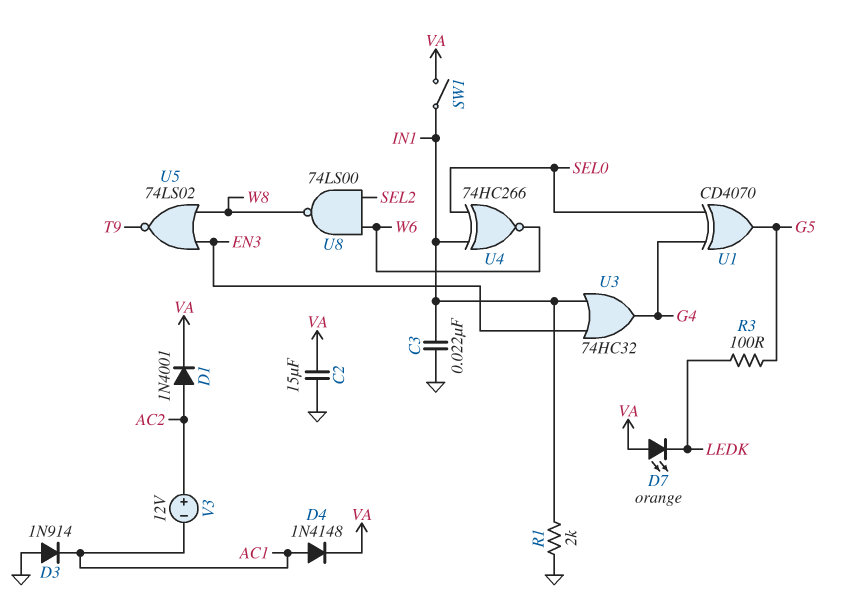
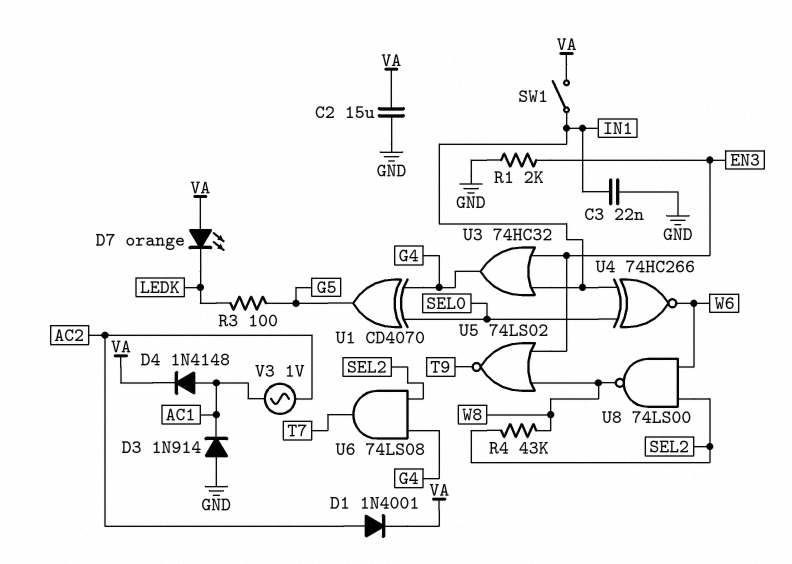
R1: 2k (GND, IN1) -> 2k (EN3, GND)
R4: none -> 43k (SEL2, W8)
U6: none -> AND 74LS08 (in G4, in SEL2, out T7)
V3: 12V (plus AC2, minus AC1) -> AC 1V (AC1, AC2)

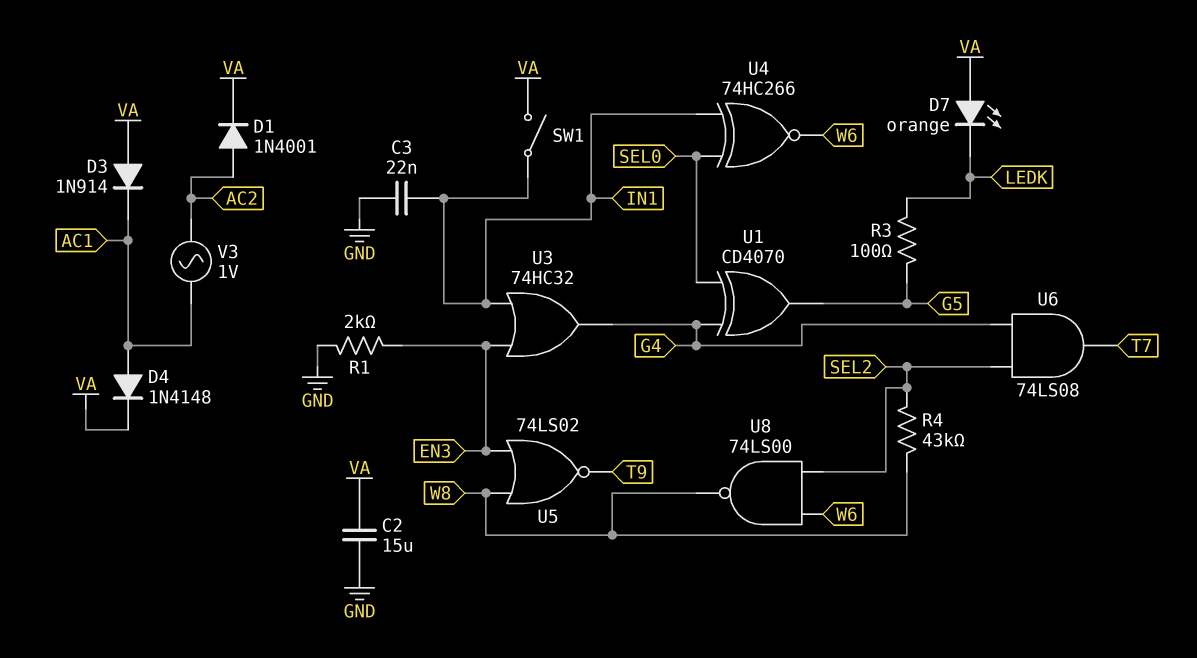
D3: diode 1N914 (A GND, K AC1) -> diode 1N914 (A VA, K AC1)

